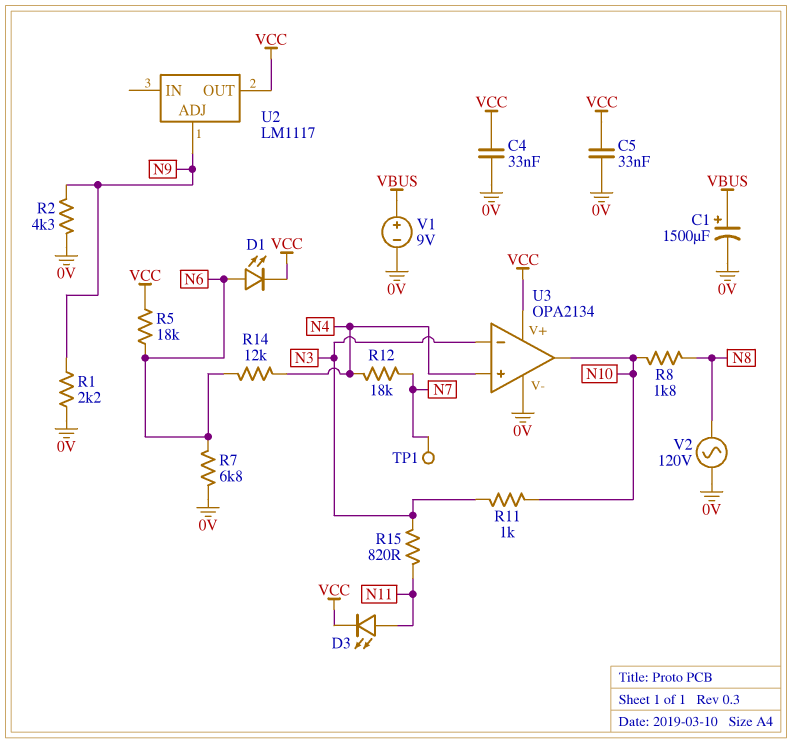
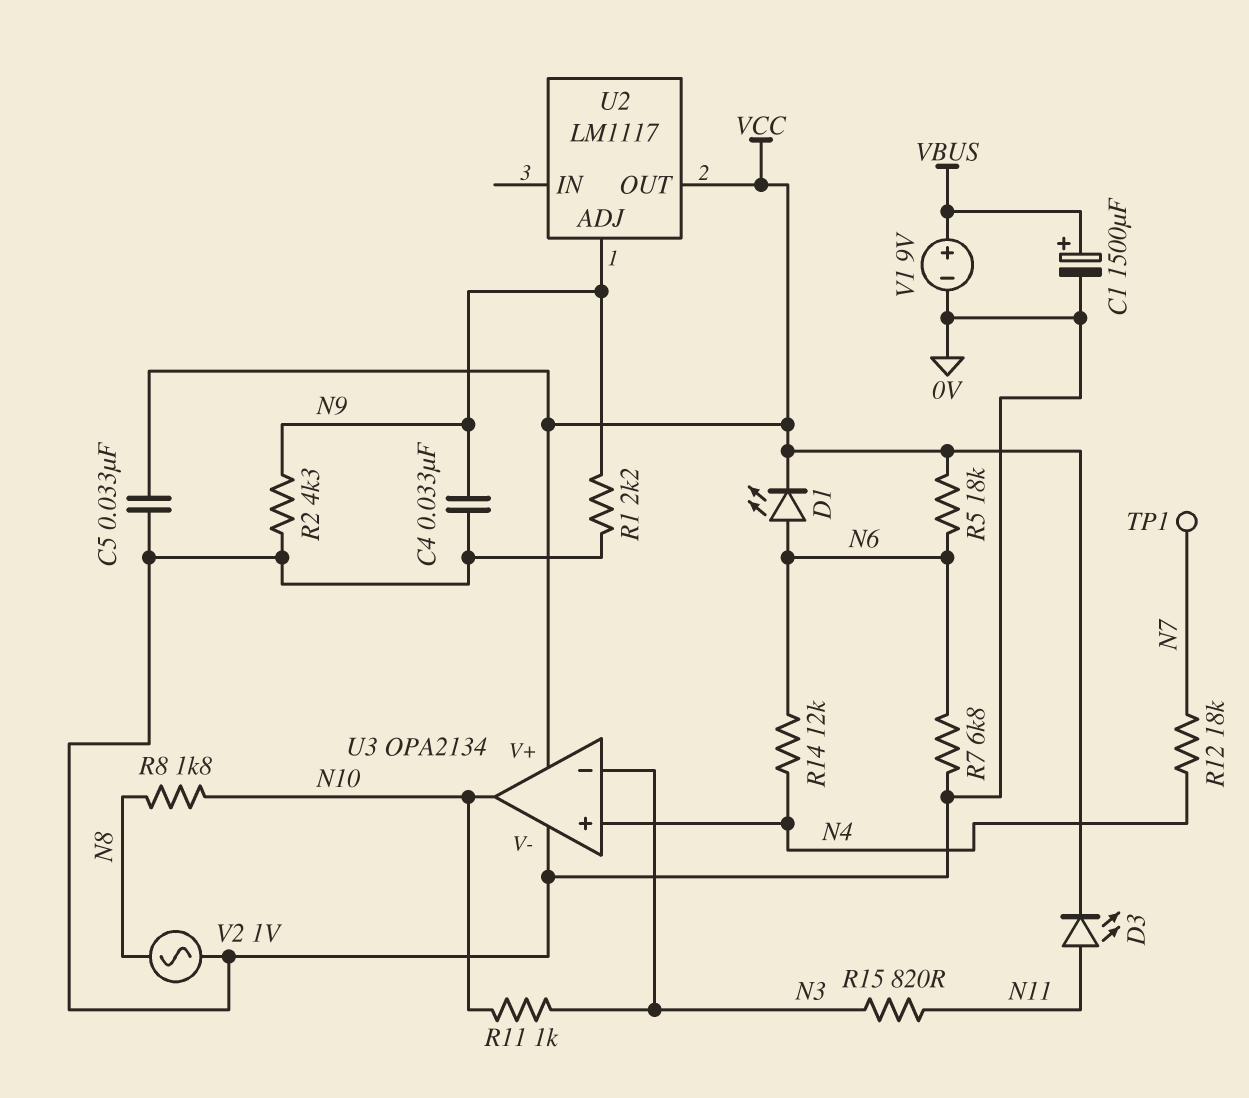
C4: 33nF (0V, VCC) -> 33nF (0V, N9)
V2: AC 120V (0V, N8) -> AC 1V (0V, N8)

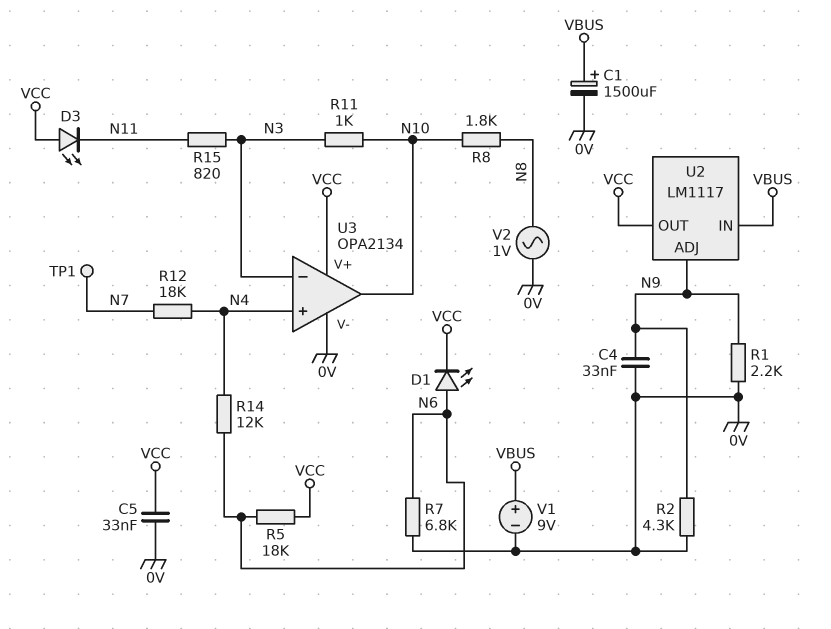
D3: LED (A N11, K VCC) -> LED (A VCC, K N11)
U2 pin IN: none -> VBUS

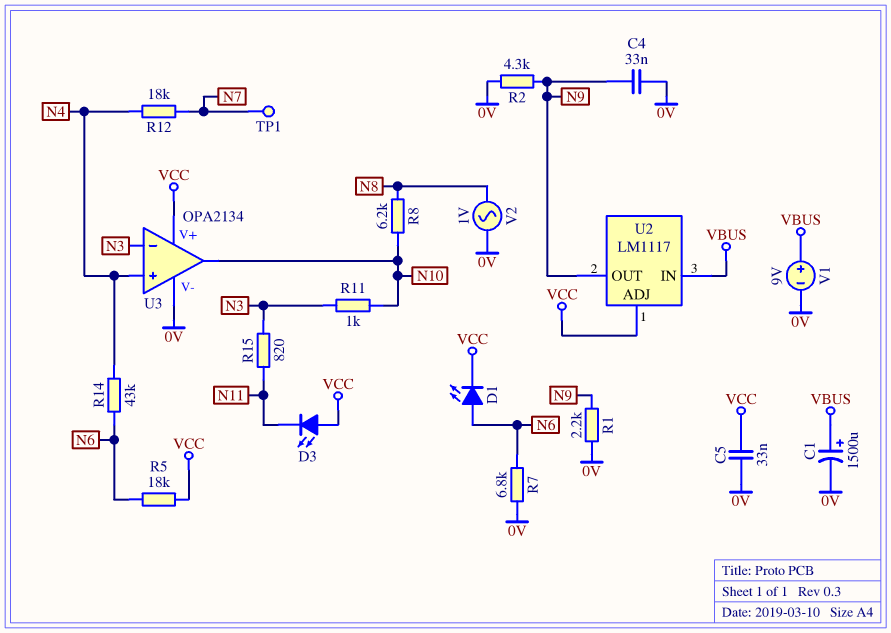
R8: 1.8k (N8, N10) -> 6.2k (N8, N10)
R14: 12k (N4, N6) -> 43k (N4, N6)
U2 pin ADJ: N9 -> VCC
U2 pin OUT: VCC -> N9

